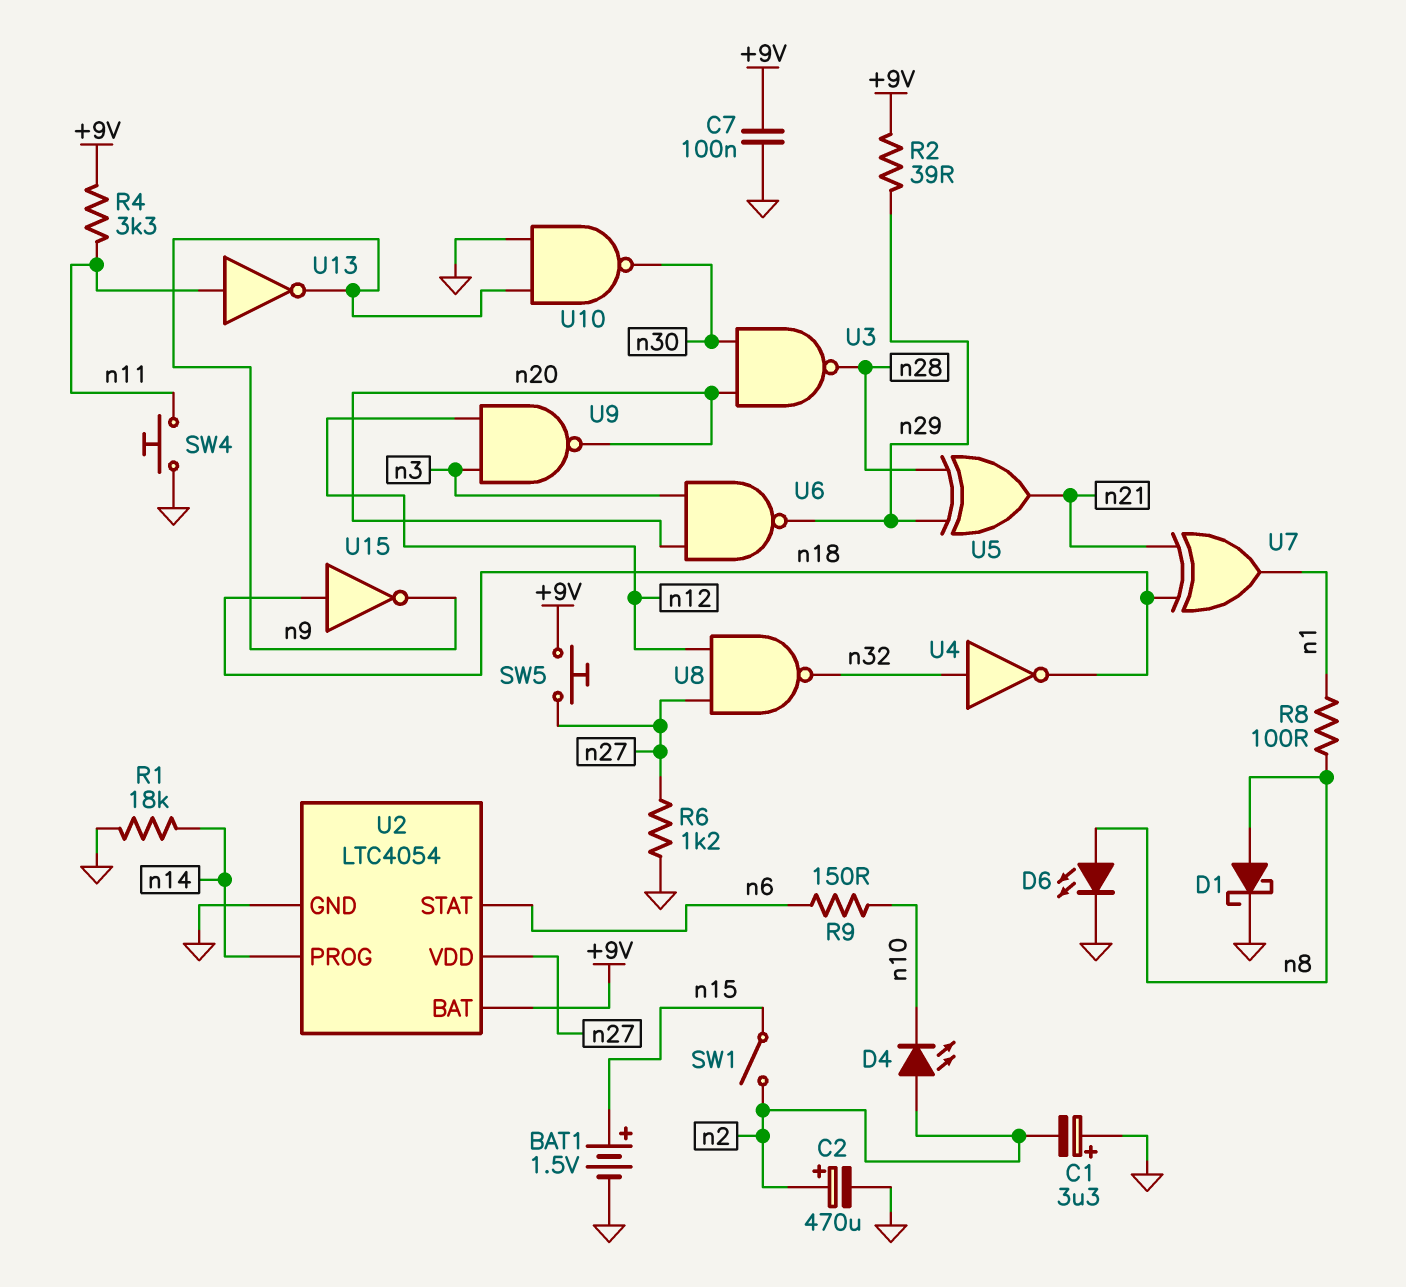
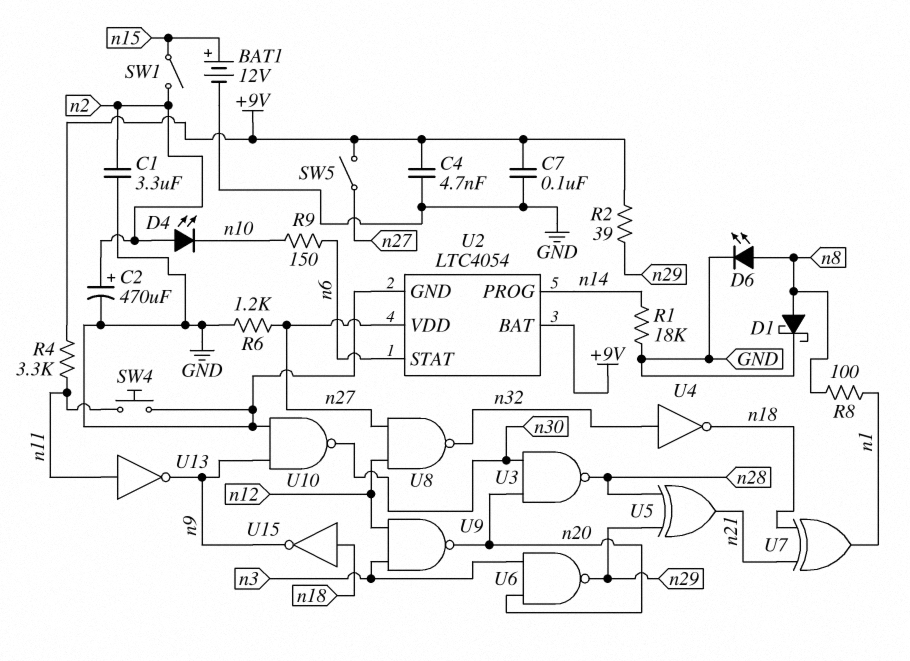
BAT1: 1.5V (plus n15, minus GND) -> 12V (plus n15, minus GND)
C1: 3.3uF (plus GND, minus n2) -> 3.3uF (GND, n2)
C4: none -> 4.7nF (+9V, GND)
SW5: button (+9V, n27) -> switch (+9V, n27)

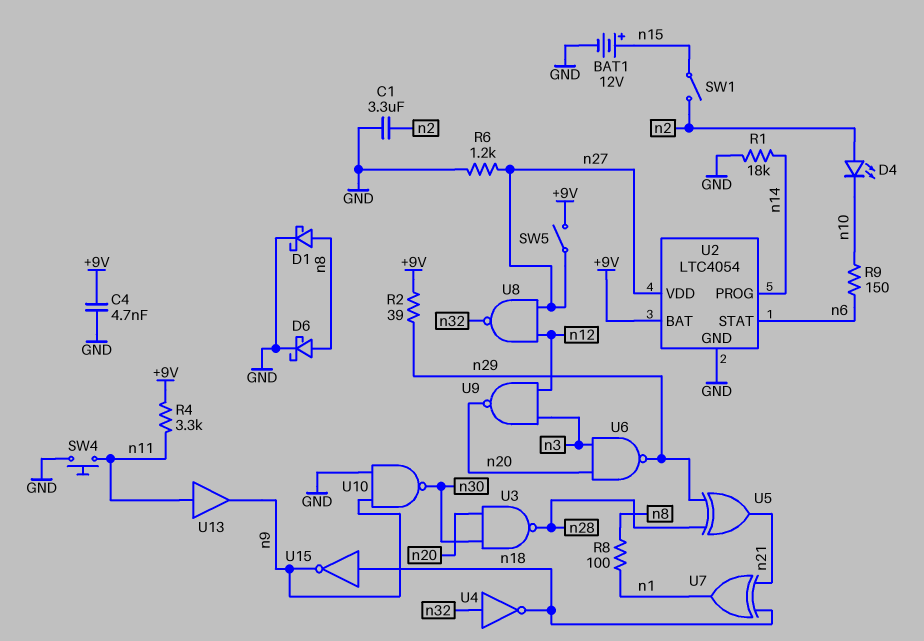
C2: 470uF (plus n2, minus GND) -> none
C7: 100nF (+9V, GND) -> none
D6: LED (A n8, K GND) -> schottky (A n8, K GND)
U13: NOT (in n11, out n9) -> buffer (in n11, out n9)

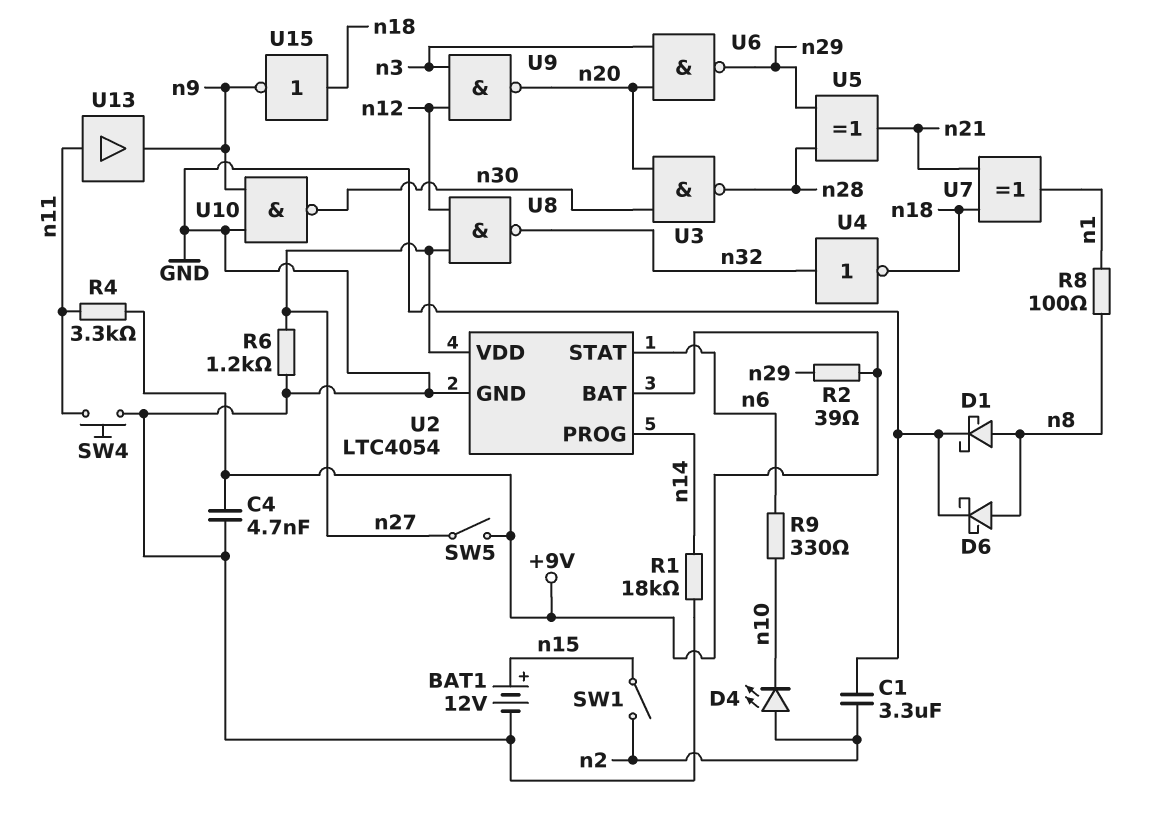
R9: 150 (n6, n10) -> 330 (n6, n10)

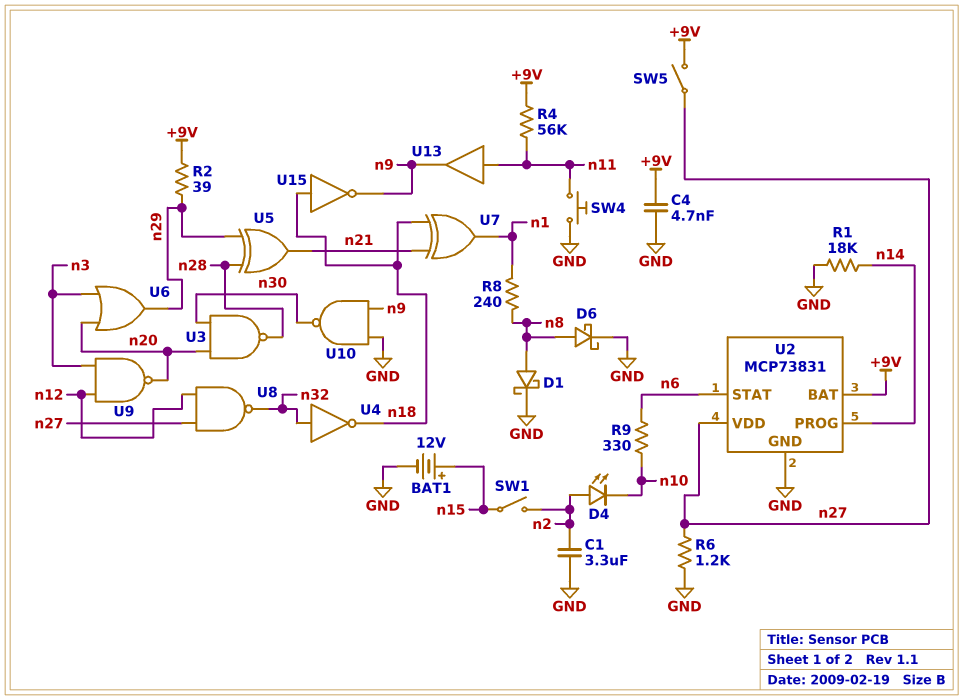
R4: 3.3k (+9V, n11) -> 56k (+9V, n11)
R8: 100 (n1, n8) -> 240 (n1, n8)
U2: LTC4054 -> MCP73831
U6: NAND (in n3, in n20, out n29) -> OR (in n3, in n20, out n29)

